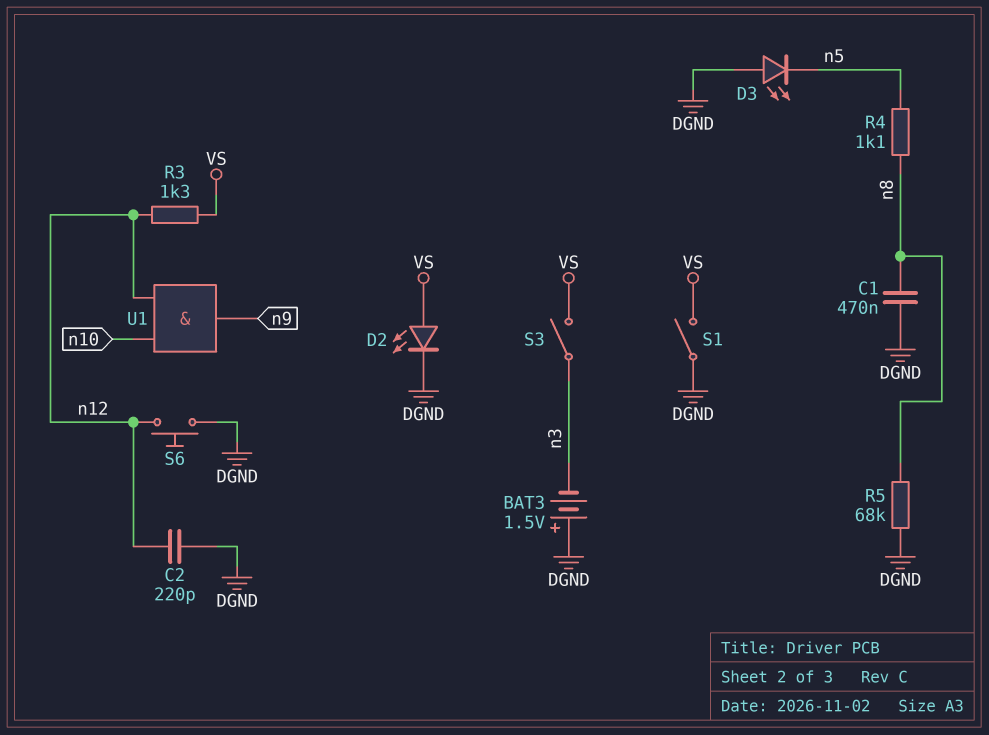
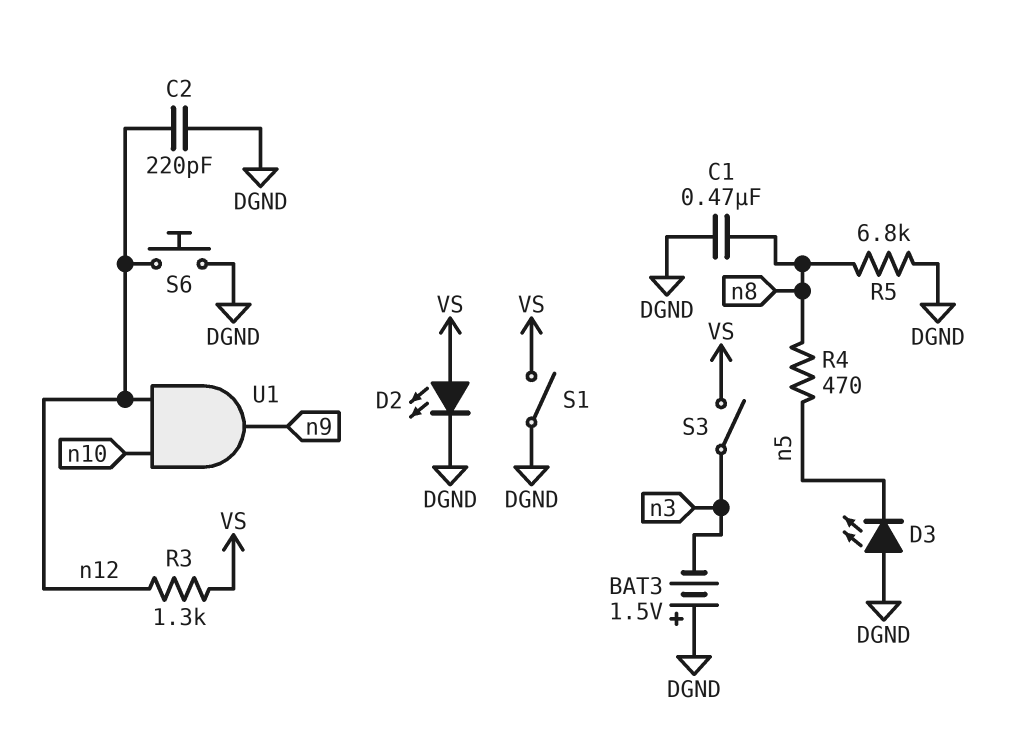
R4: 1.1k (n5, n8) -> 470 (n5, n8)
R5: 68k (DGND, n8) -> 6.8k (DGND, n8)

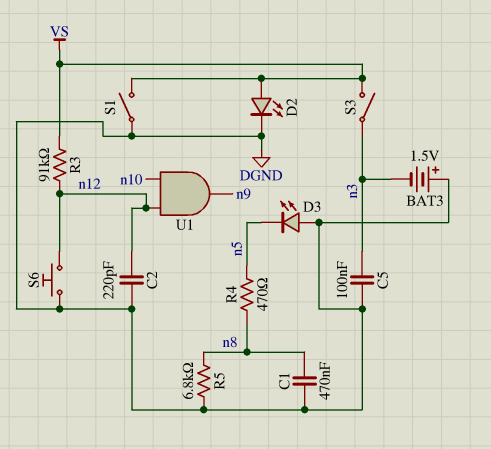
C5: none -> 100nF (DGND, n3)
R3: 1.3k (VS, n12) -> 91k (VS, n12)

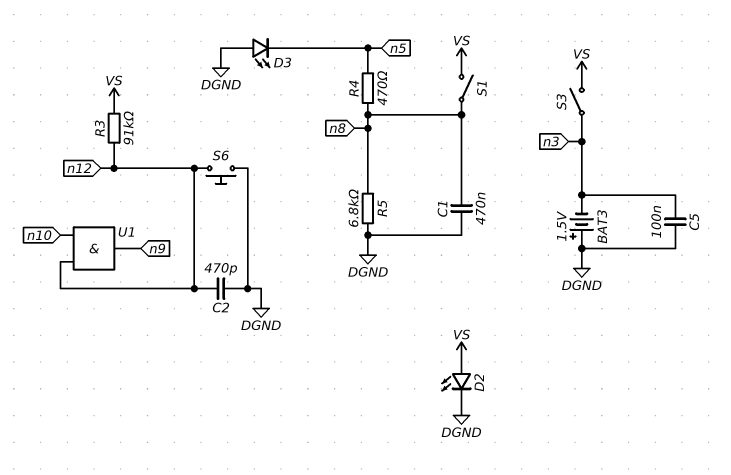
C2: 220pF (DGND, n12) -> 470pF (DGND, n12)
S1: switch (DGND, VS) -> switch (VS, n8)

